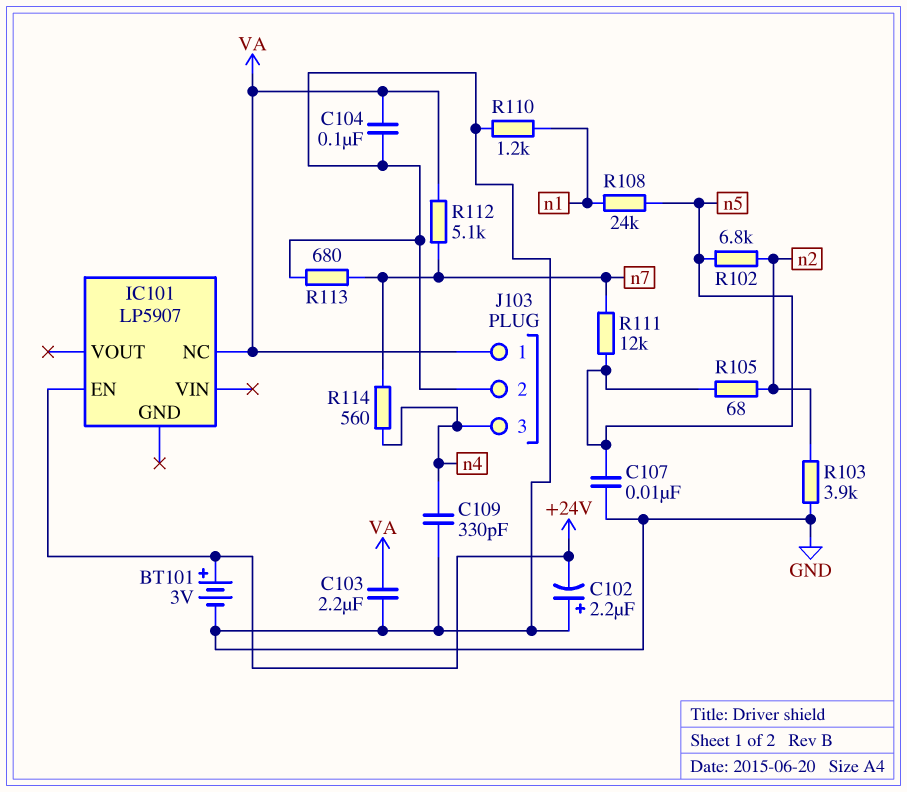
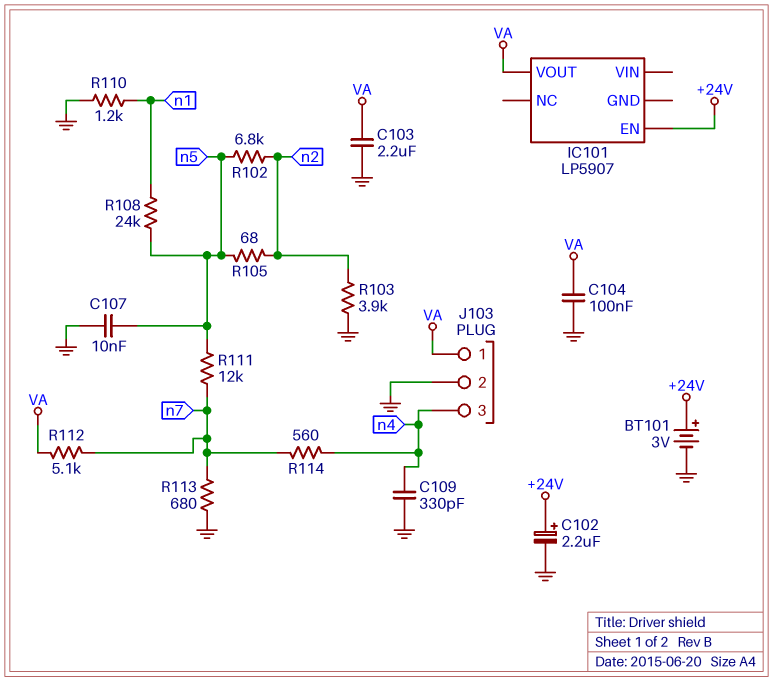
C102: 2.2uF (plus GND, minus +24V) -> 2.2uF (plus +24V, minus GND)
IC101 pin NC: VA -> none
IC101 pin VOUT: none -> VA

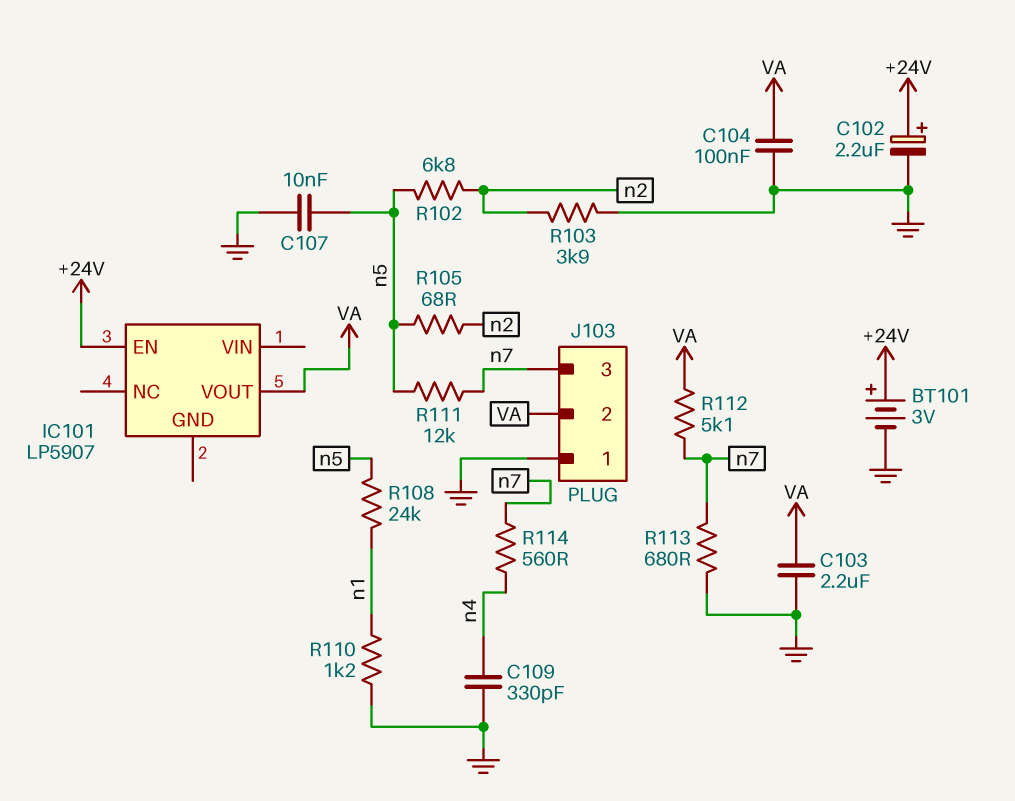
J103 pin 1: VA -> GND
J103 pin 2: GND -> VA
J103 pin 3: n4 -> n7

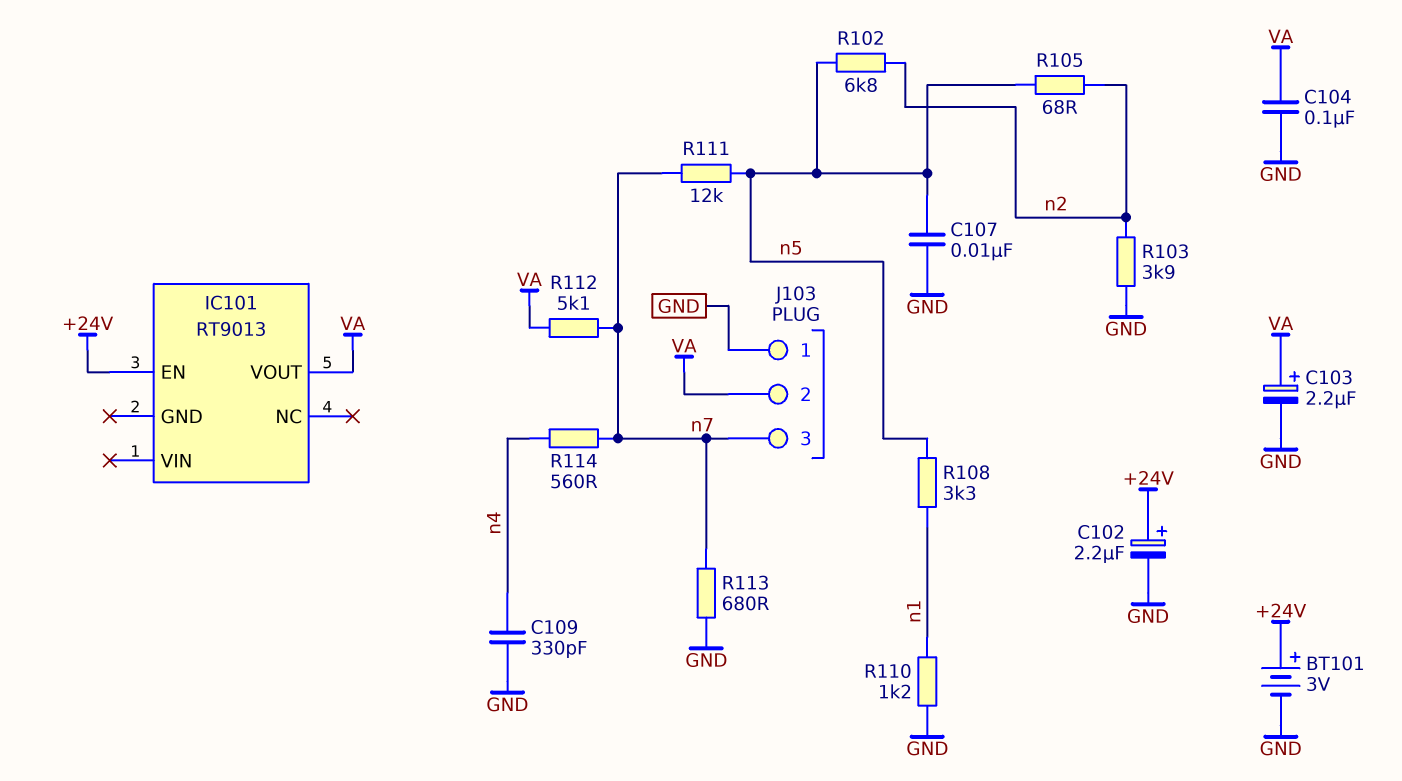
C103: 2.2uF (GND, VA) -> 2.2uF (plus VA, minus GND)
IC101: LP5907 -> RT9013
R108: 24k (n1, n5) -> 3.3k (n1, n5)

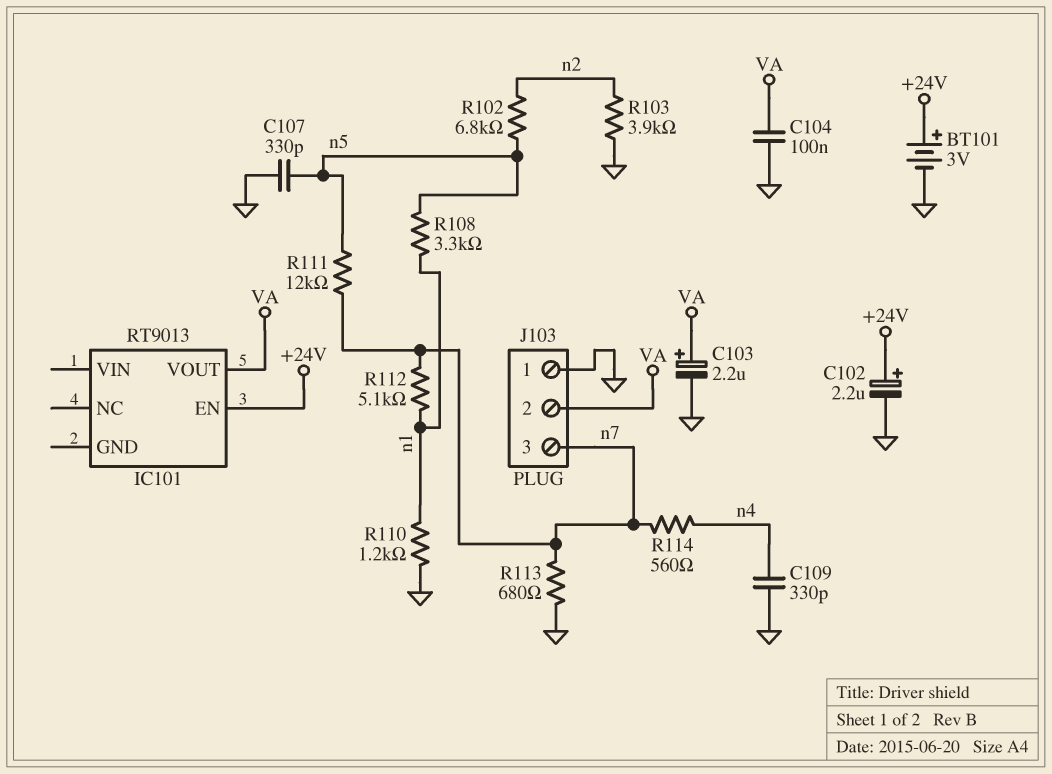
C107: 10nF (GND, n5) -> 330pF (GND, n5)
R105: 68 (n2, n5) -> none
R112: 5.1k (VA, n7) -> 5.1k (n1, n7)

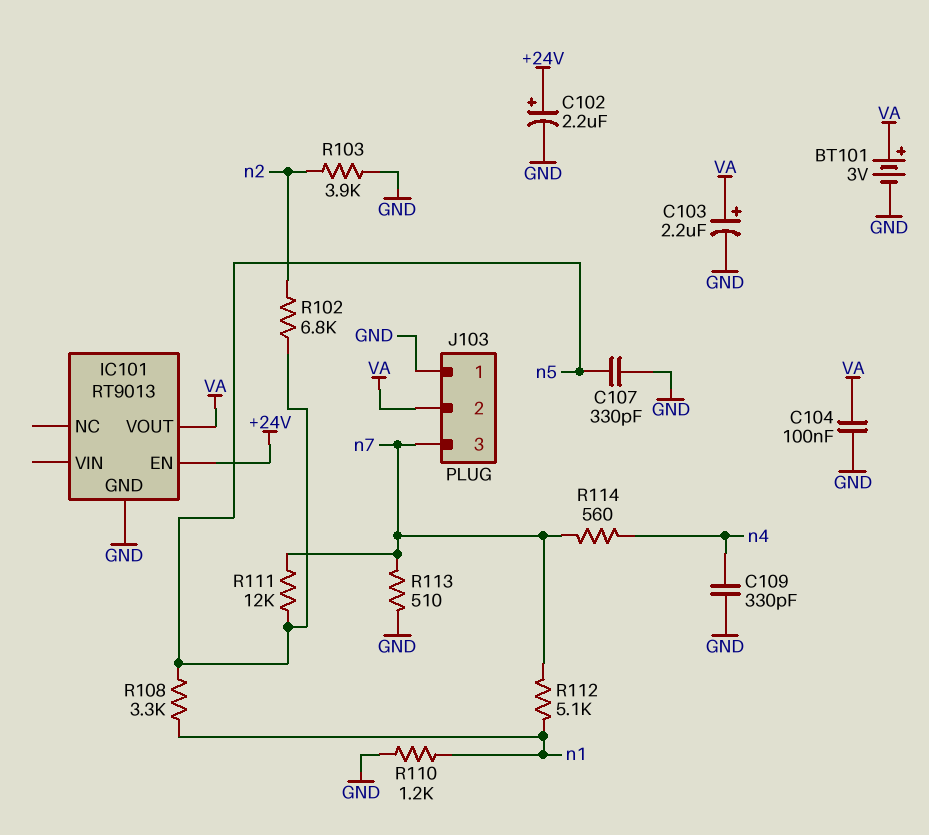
BT101: 3V (plus +24V, minus GND) -> 3V (plus VA, minus GND)
IC101 pin GND: none -> GND
R113: 680 (GND, n7) -> 510 (GND, n7)

